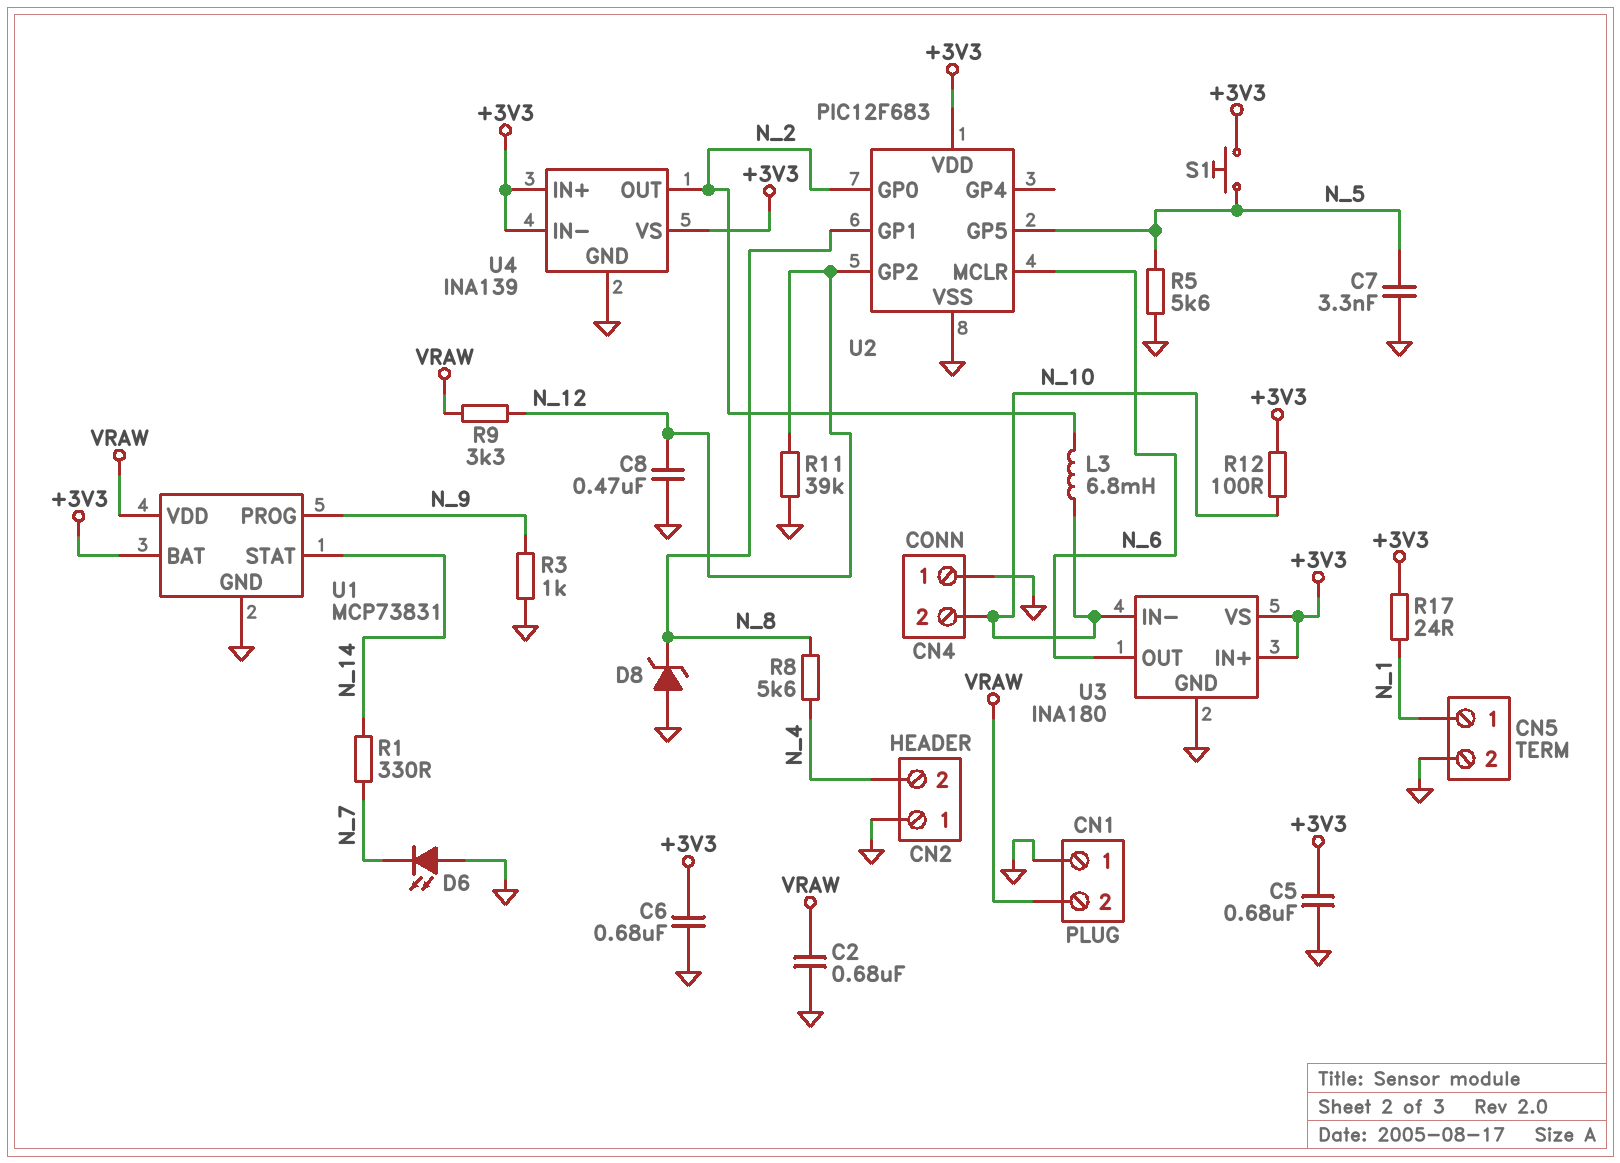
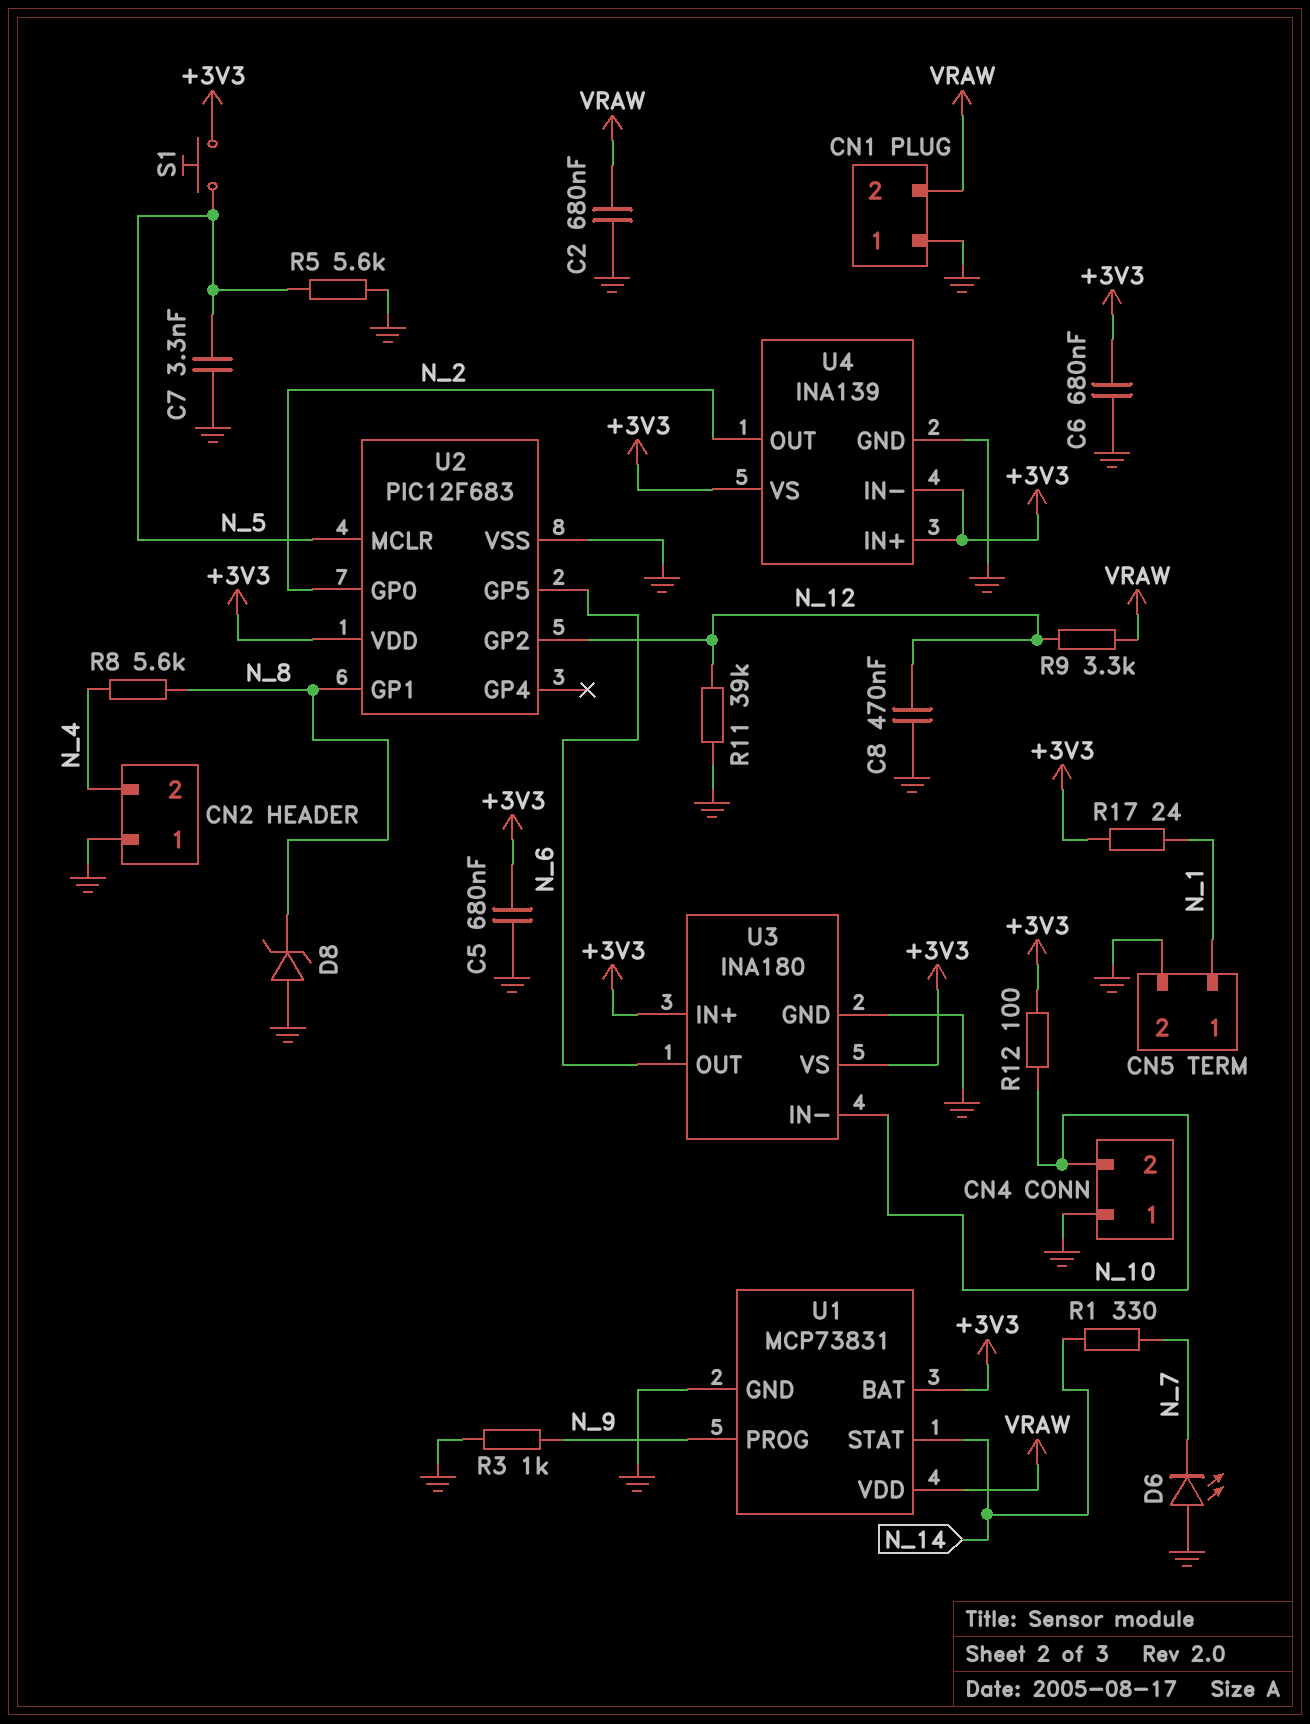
L3: 6.8mH (N_2, N_10) -> none
U2 pin GP5: N_5 -> N_6
U2 pin MCLR: N_6 -> N_5

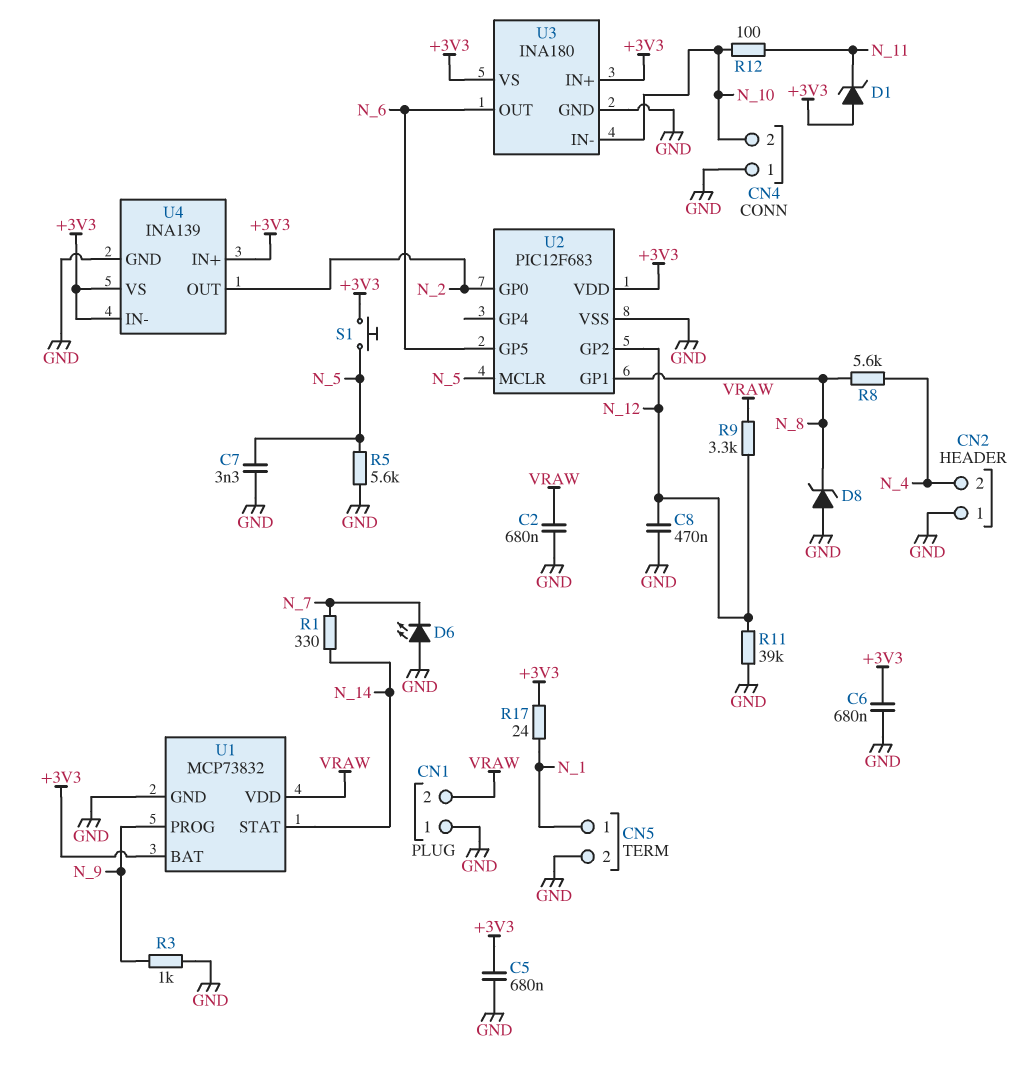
D1: none -> zener (A +3V3, K N_11)
R12: 100 (+3V3, N_10) -> 100 (N_10, N_11)
U1: MCP73831 -> MCP73832

